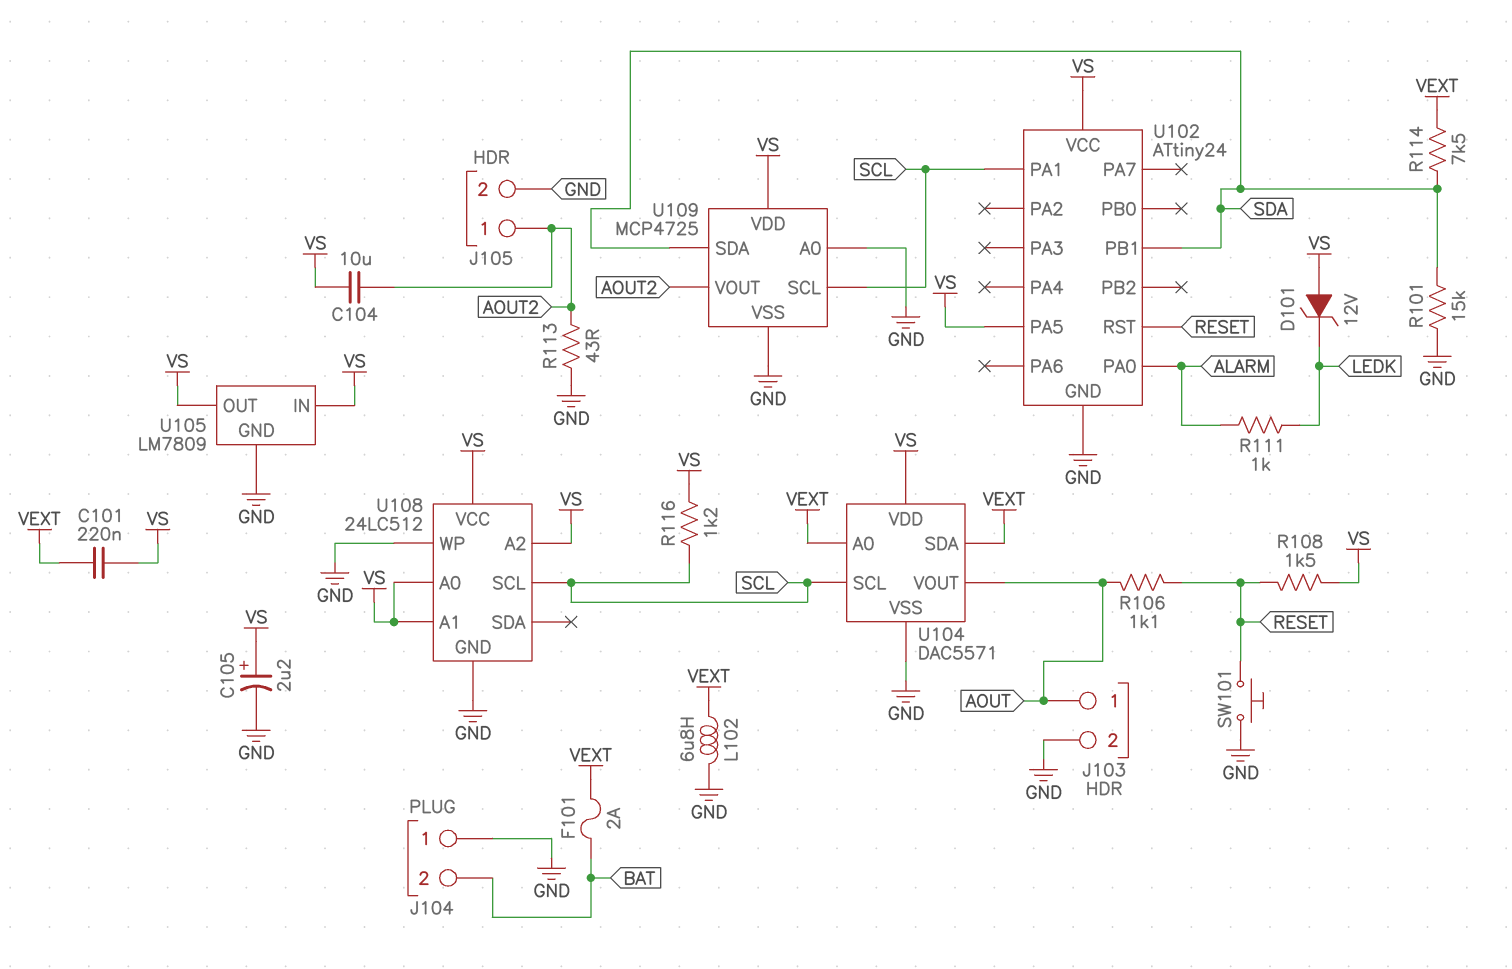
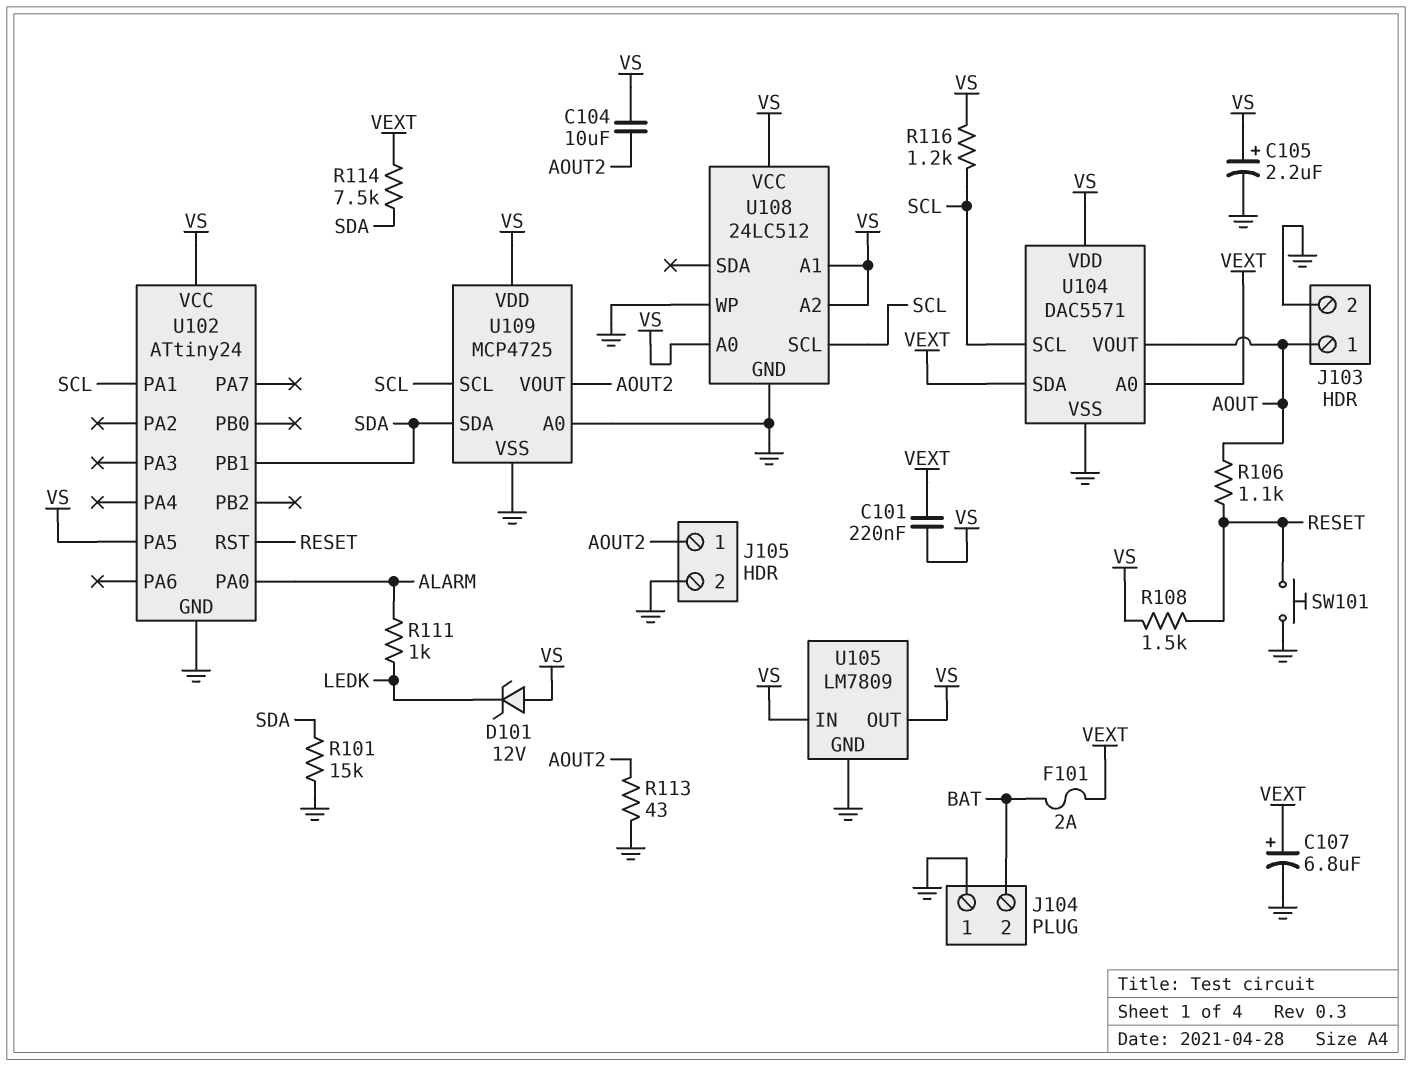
C107: none -> 6.8uF (plus VEXT, minus GND)
L102: 6.8uH (GND, VEXT) -> none

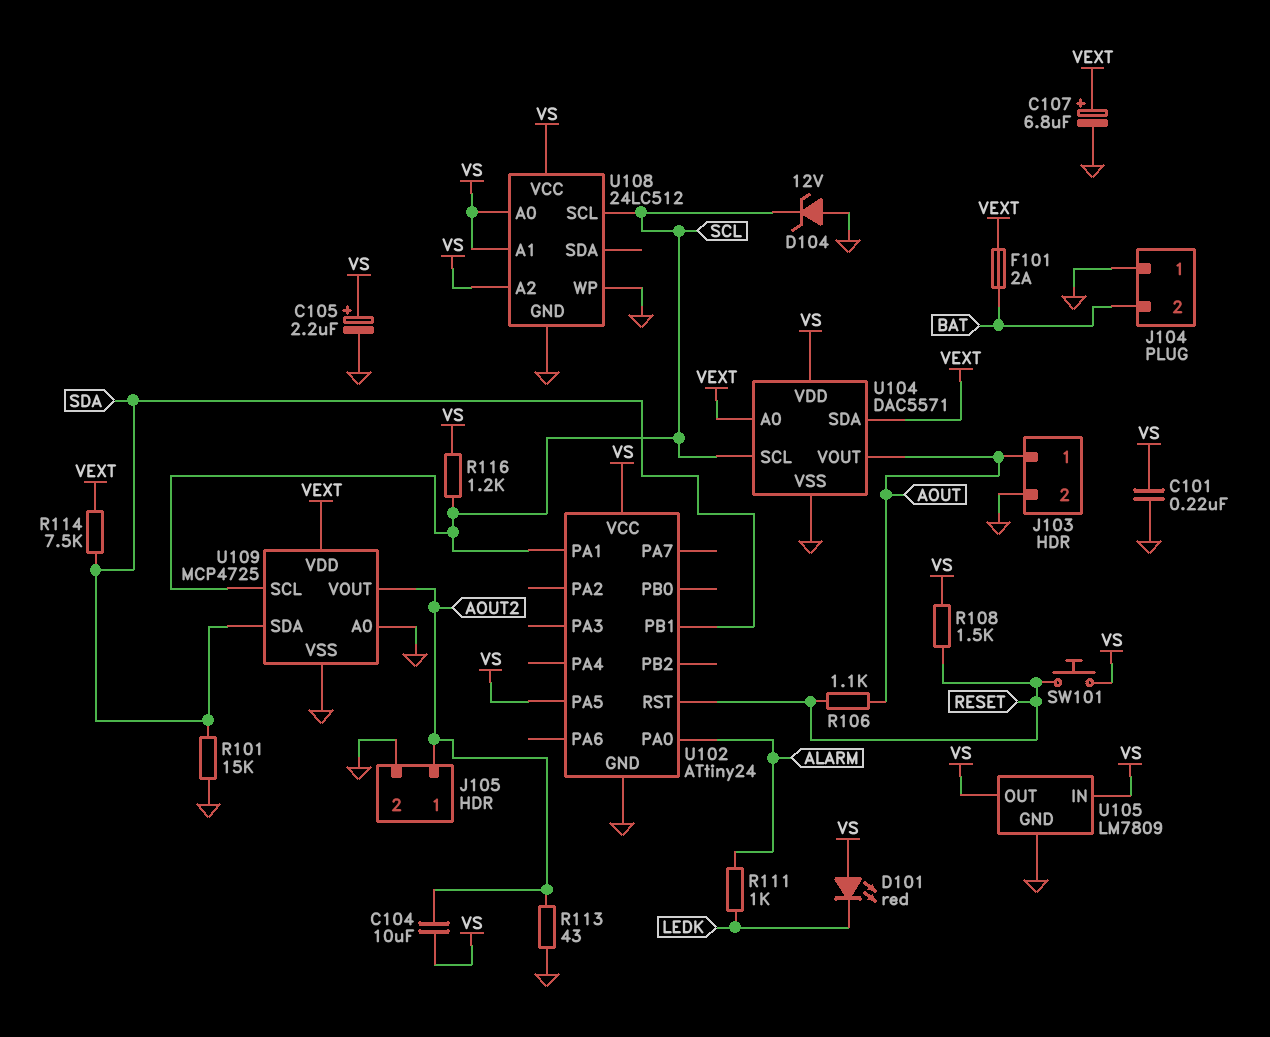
C101: 220nF (VEXT, VS) -> 220nF (GND, VS)
D101: zener 12V (A VS, K LEDK) -> LED red (A VS, K LEDK)
D104: none -> zener 12V (A GND, K SCL)
SW101: button (GND, RESET) -> button (RESET, VS)
U109 pin VDD: VS -> VEXT

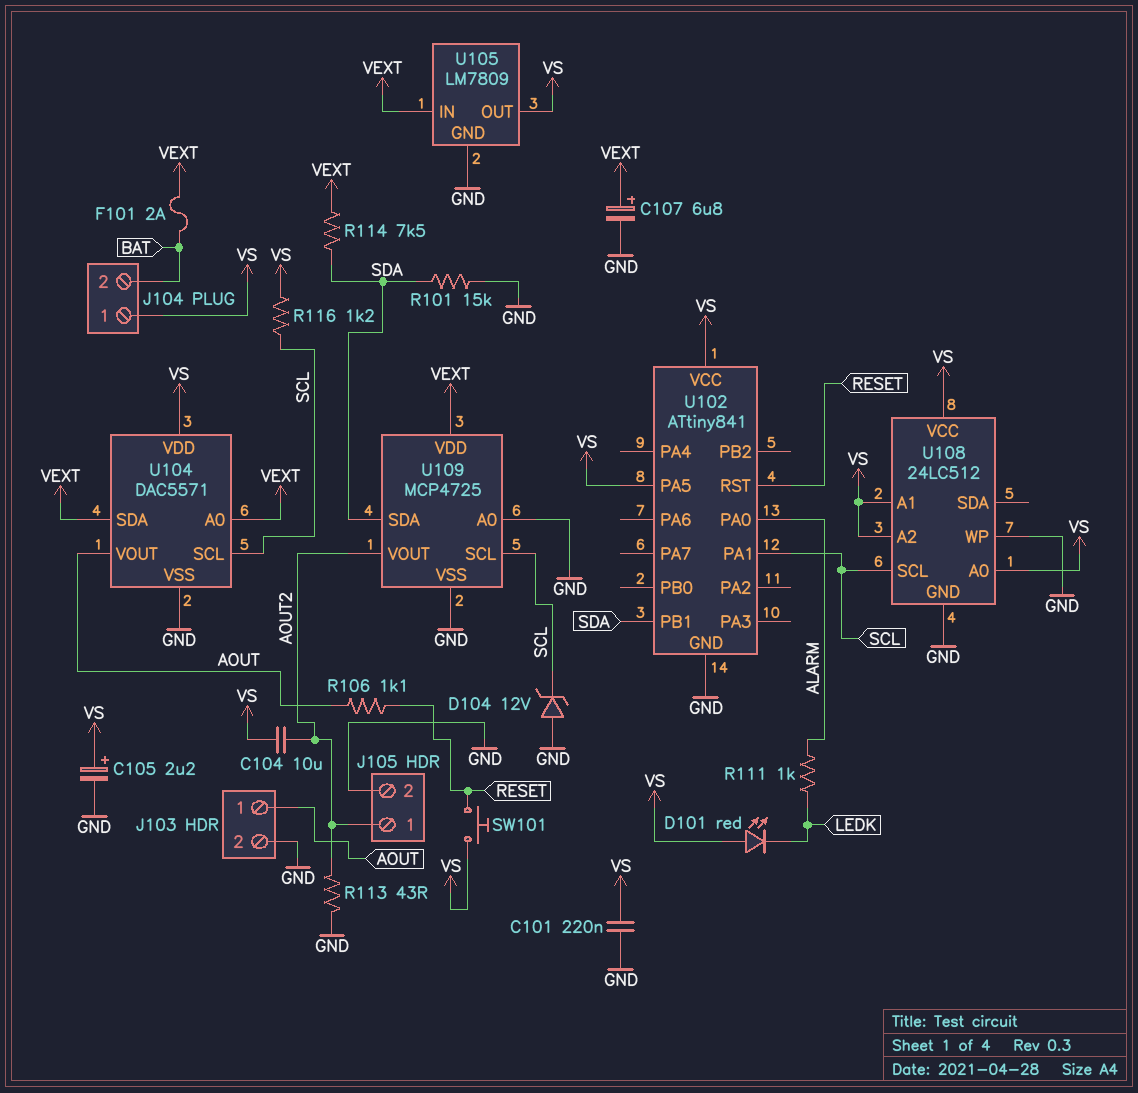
J104 pin 1: GND -> VS
R108: 1.5k (RESET, VS) -> none
U102: ATtiny24 -> ATtiny841
U105 pin IN: VS -> VEXT

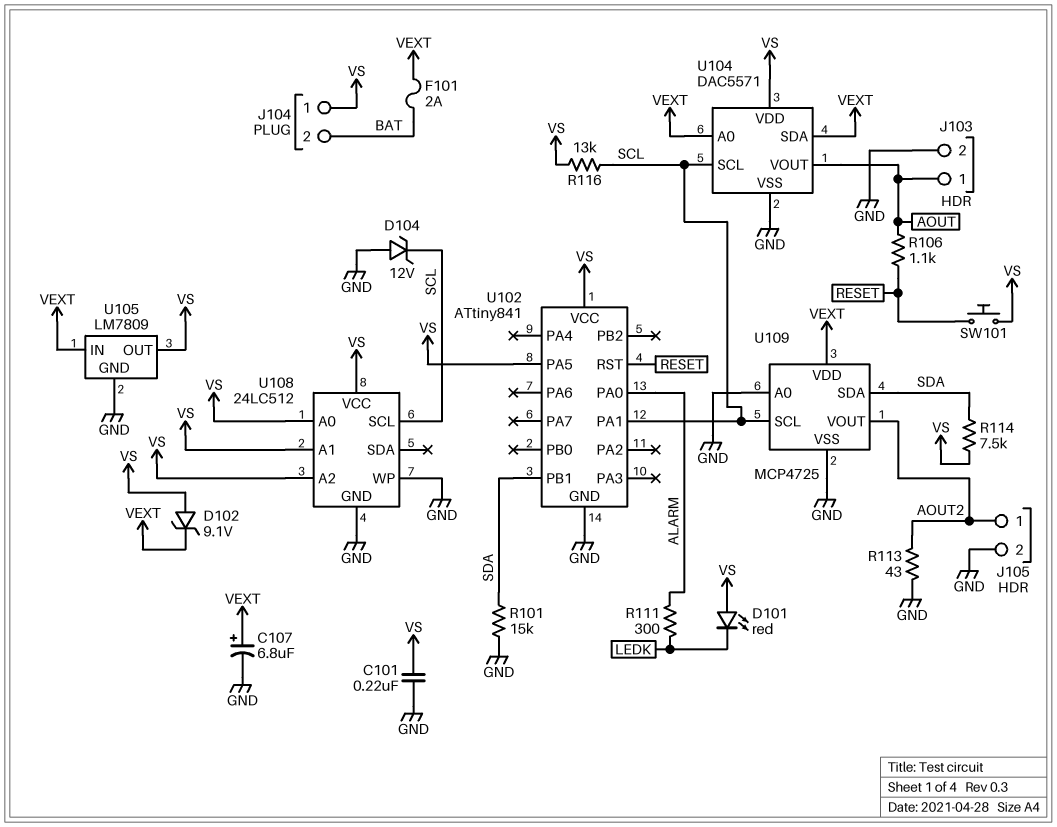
C104: 10uF (AOUT2, VS) -> none
C105: 2.2uF (plus VS, minus GND) -> none
D102: none -> zener 9.1V (A VS, K VEXT)
R111: 1k (ALARM, LEDK) -> 300 (ALARM, LEDK)
R114: 7.5k (SDA, VEXT) -> 7.5k (SDA, VS)
R116: 1.2k (SCL, VS) -> 13k (SCL, VS)

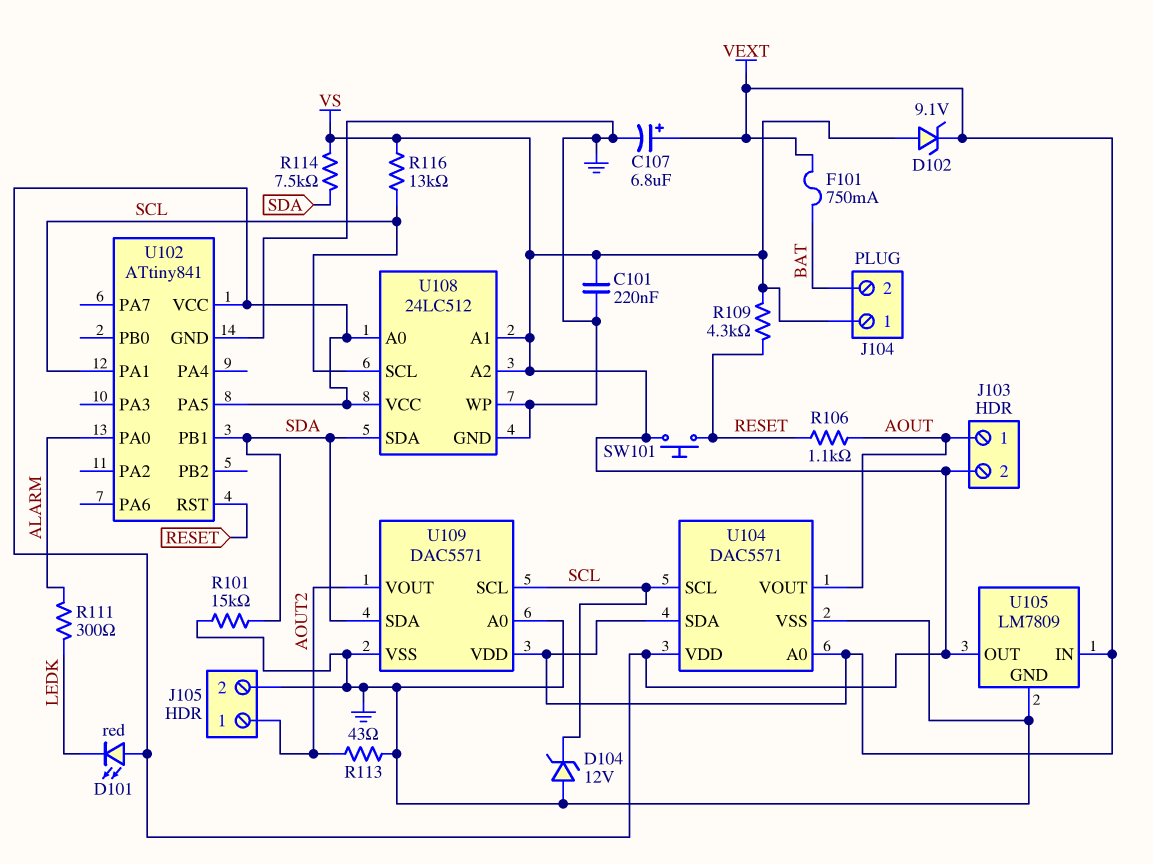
F101: 2A (BAT, VEXT) -> 750mA (BAT, VEXT)
J103 pin 2: GND -> VS
R109: none -> 4.3k (RESET, VS)
U108 pin SDA: none -> SDA
U109: MCP4725 -> DAC5571

